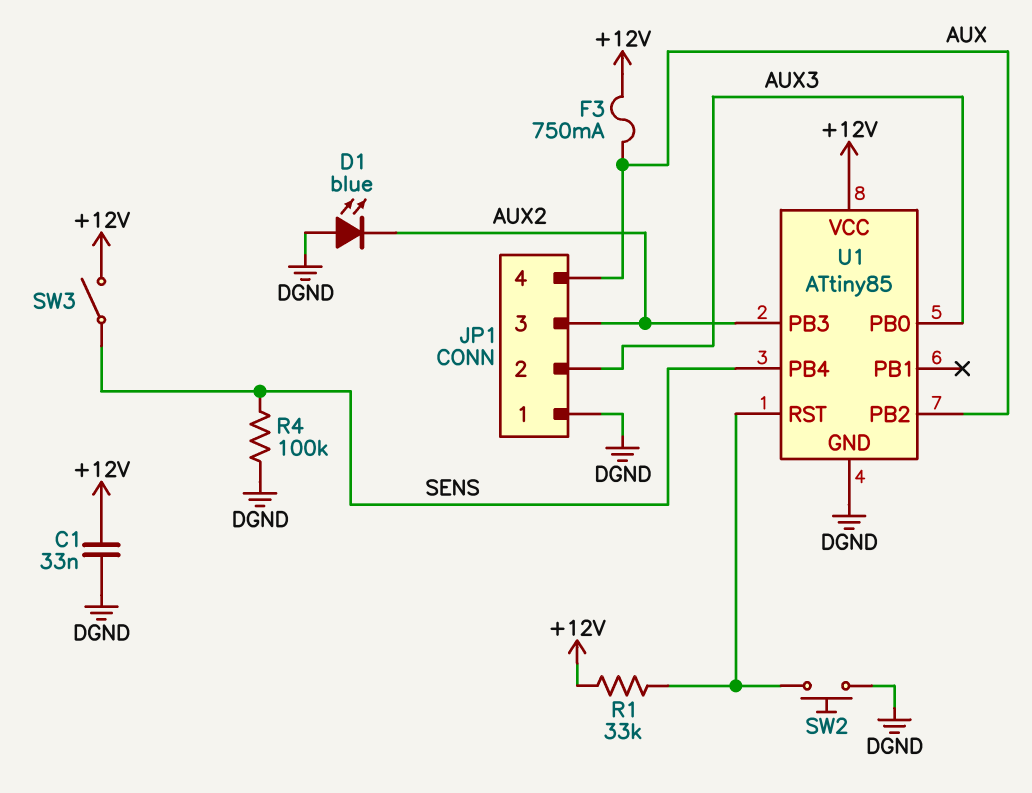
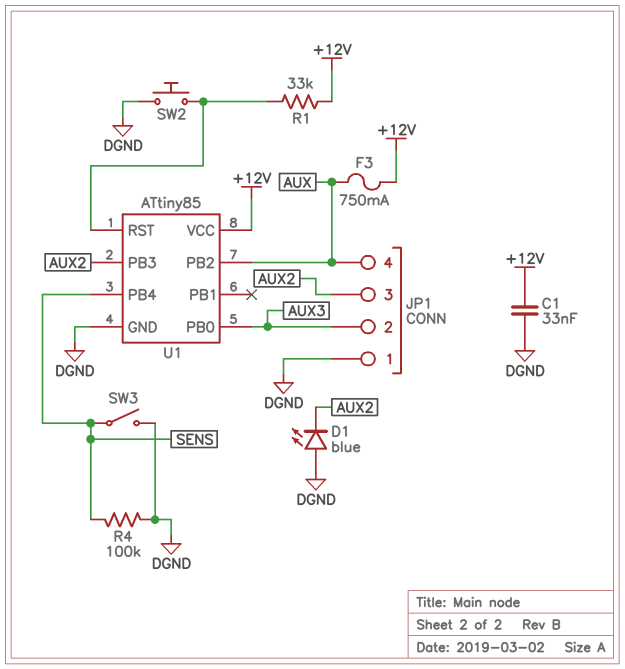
SW3: switch (+12V, SENS) -> switch (DGND, SENS)

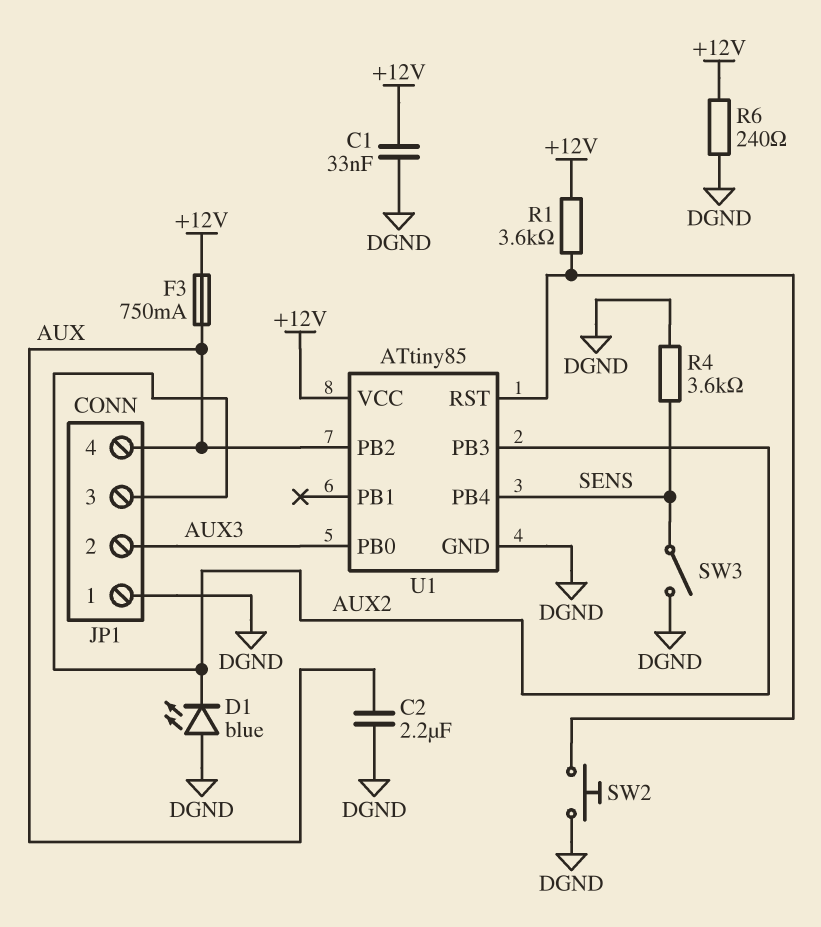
C2: none -> 2.2uF (AUX, DGND)
R1: 33k (+12V, U1/RST) -> 3.6k (+12V, U1/RST)
R4: 100k (DGND, SENS) -> 3.6k (DGND, SENS)
R6: none -> 240 (+12V, DGND)

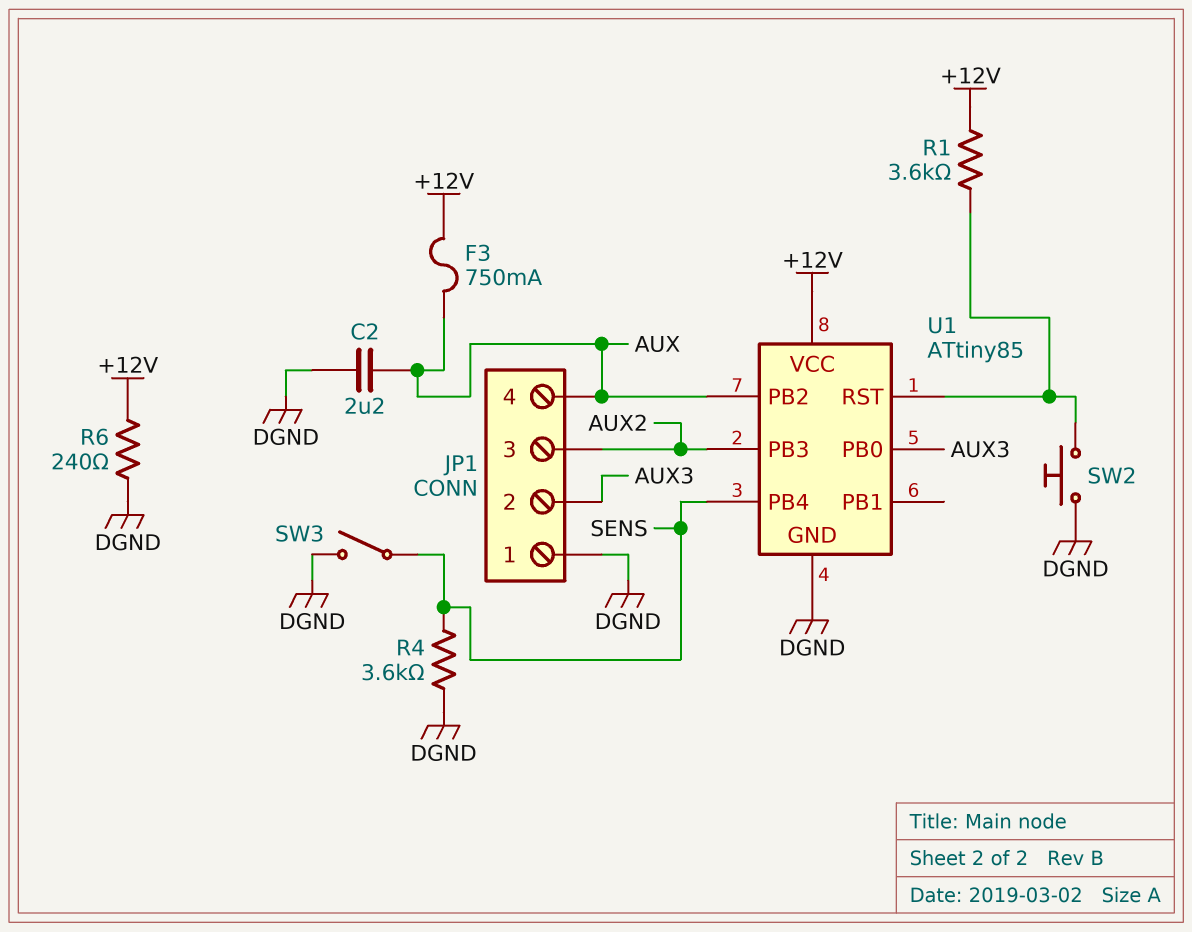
C1: 33nF (+12V, DGND) -> none
D1: LED blue (A DGND, K AUX2) -> none

